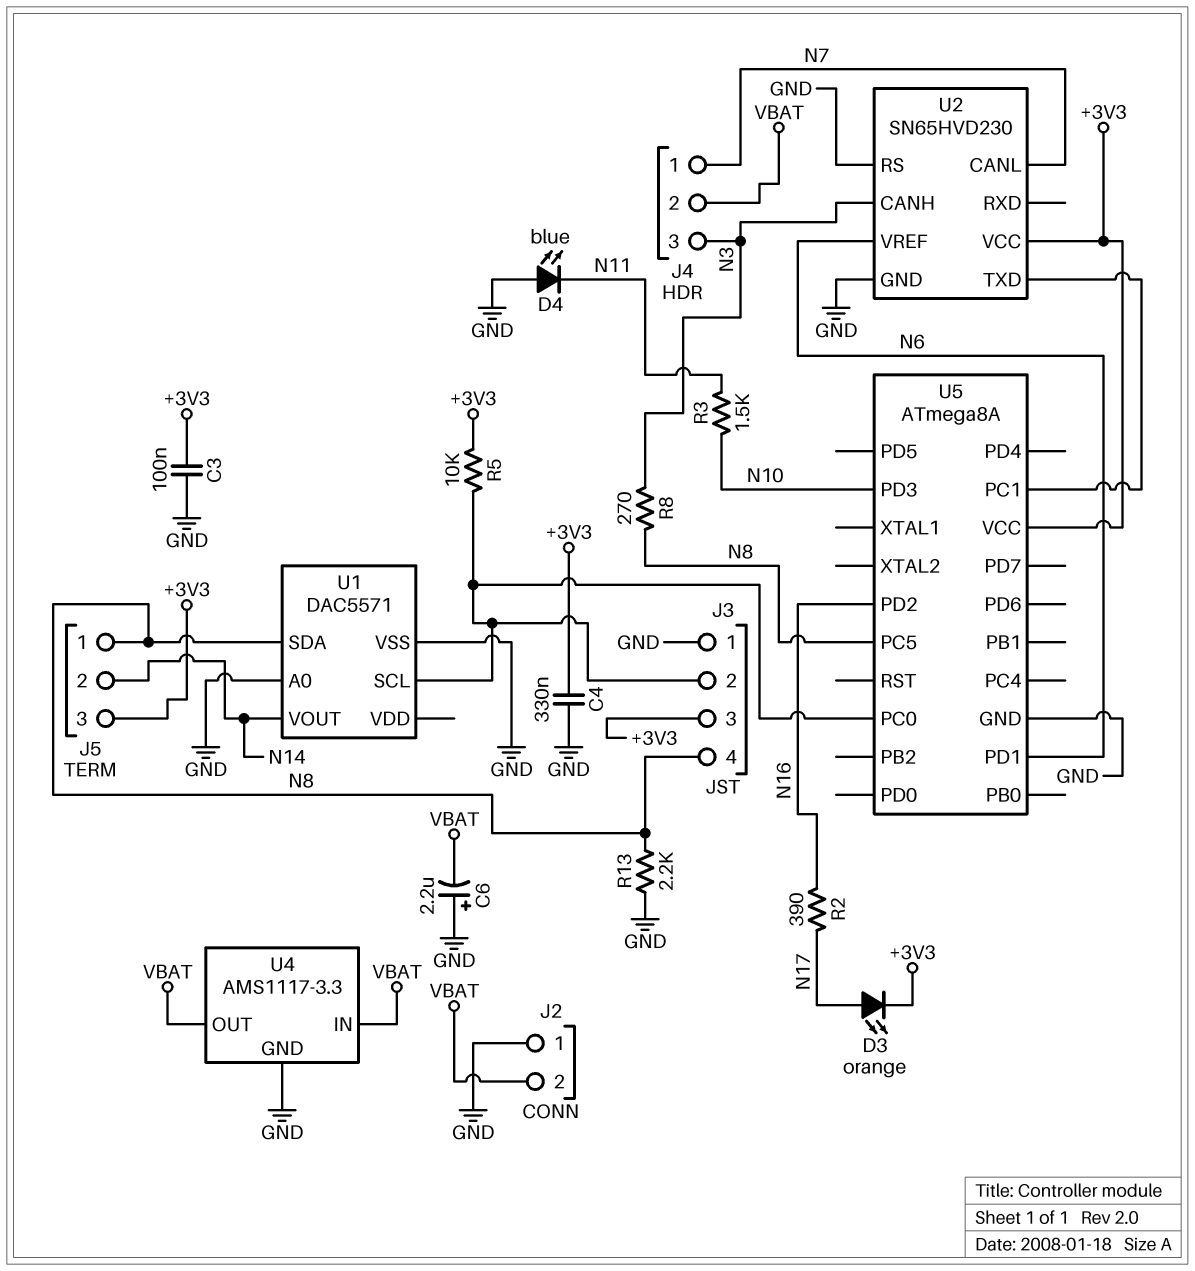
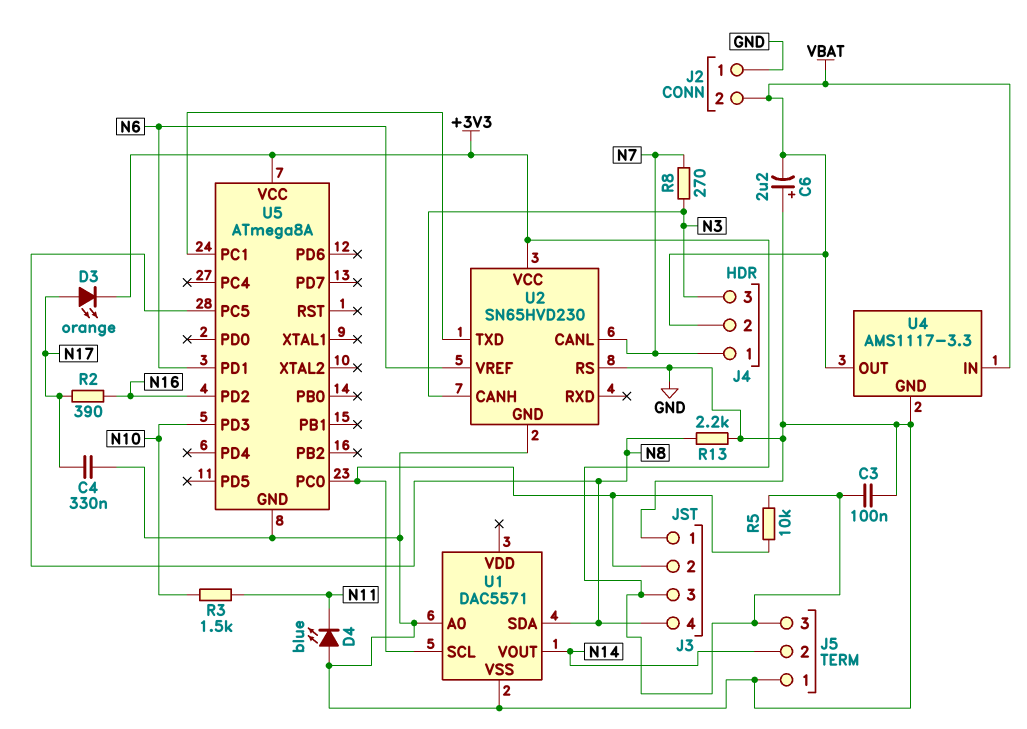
C4: 330nF (+3V3, GND) -> 330nF (GND, N17)
J5 pin 1: N8 -> GND
R8: 270 (N3, N8) -> 270 (N3, N7)

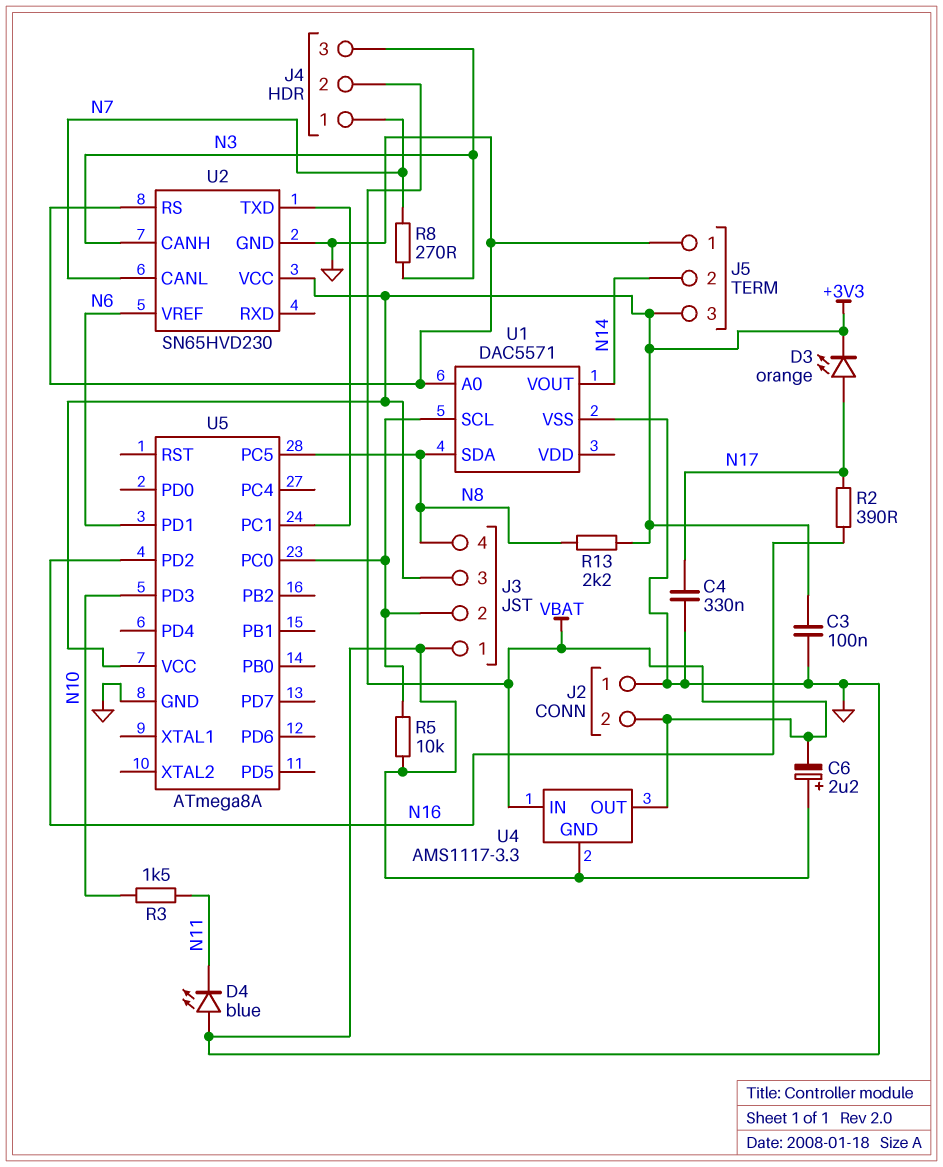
R5: 10k (+3V3, J3/2) -> 10k (GND, J3/2)
R13: 2.2k (GND, N8) -> 2.2k (+3V3, N8)

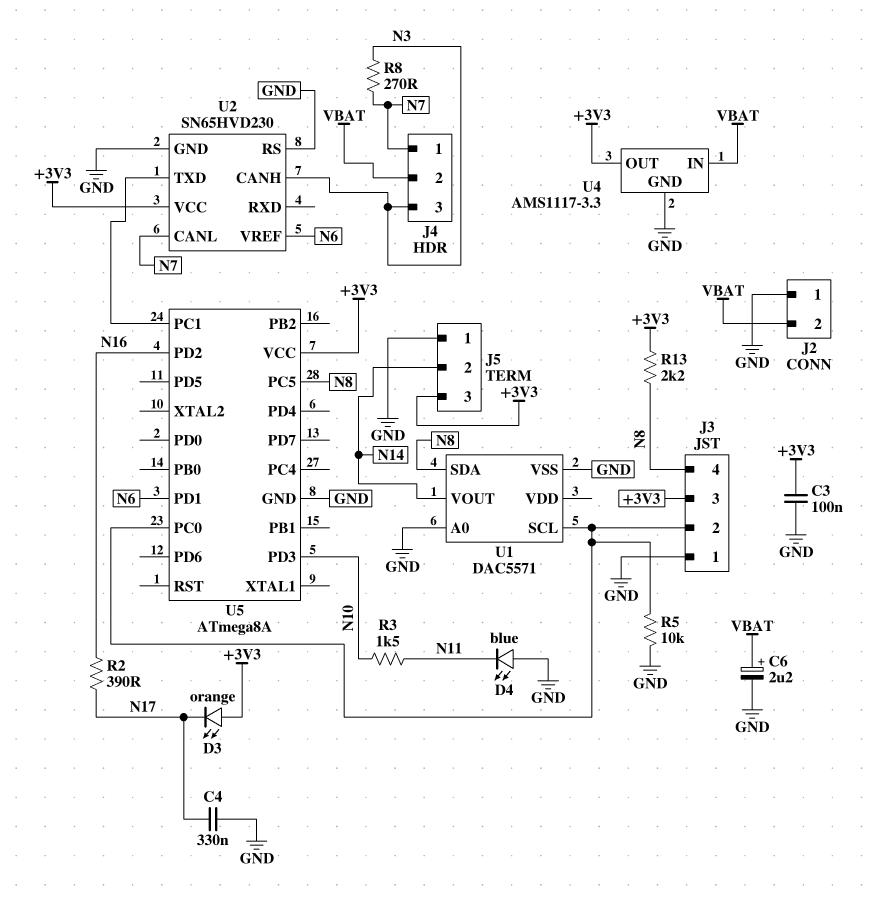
C6: 2.2uF (plus GND, minus VBAT) -> 2.2uF (plus VBAT, minus GND)
D3: LED orange (A N17, K +3V3) -> LED orange (A +3V3, K N17)
U4 pin OUT: VBAT -> +3V3

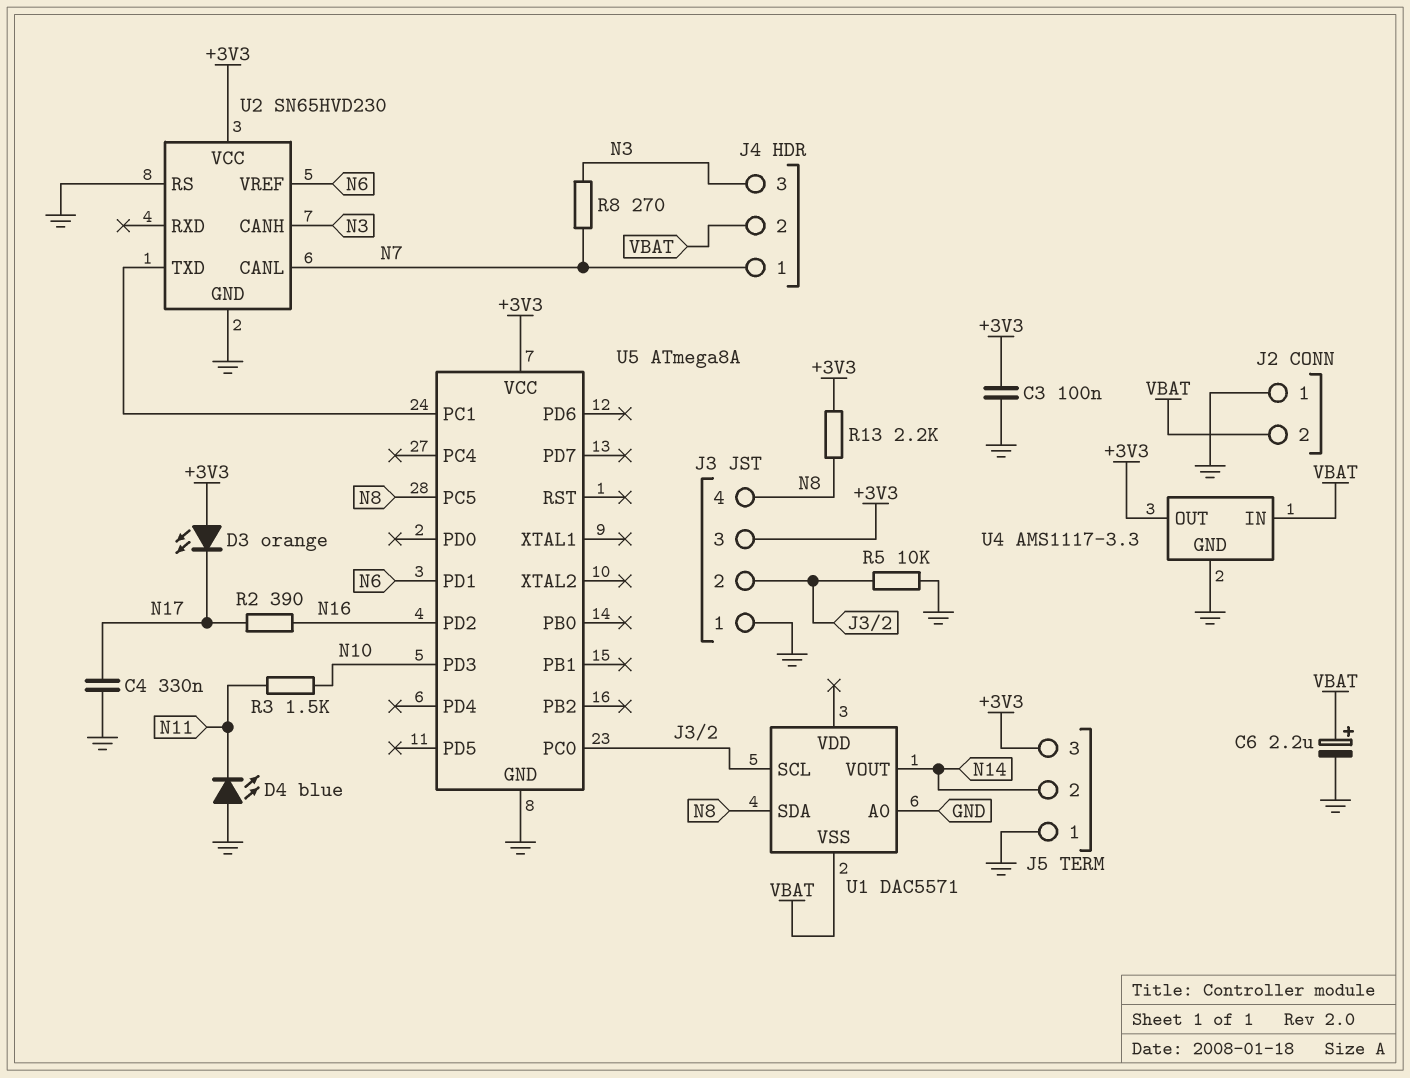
U1 pin VSS: GND -> VBAT

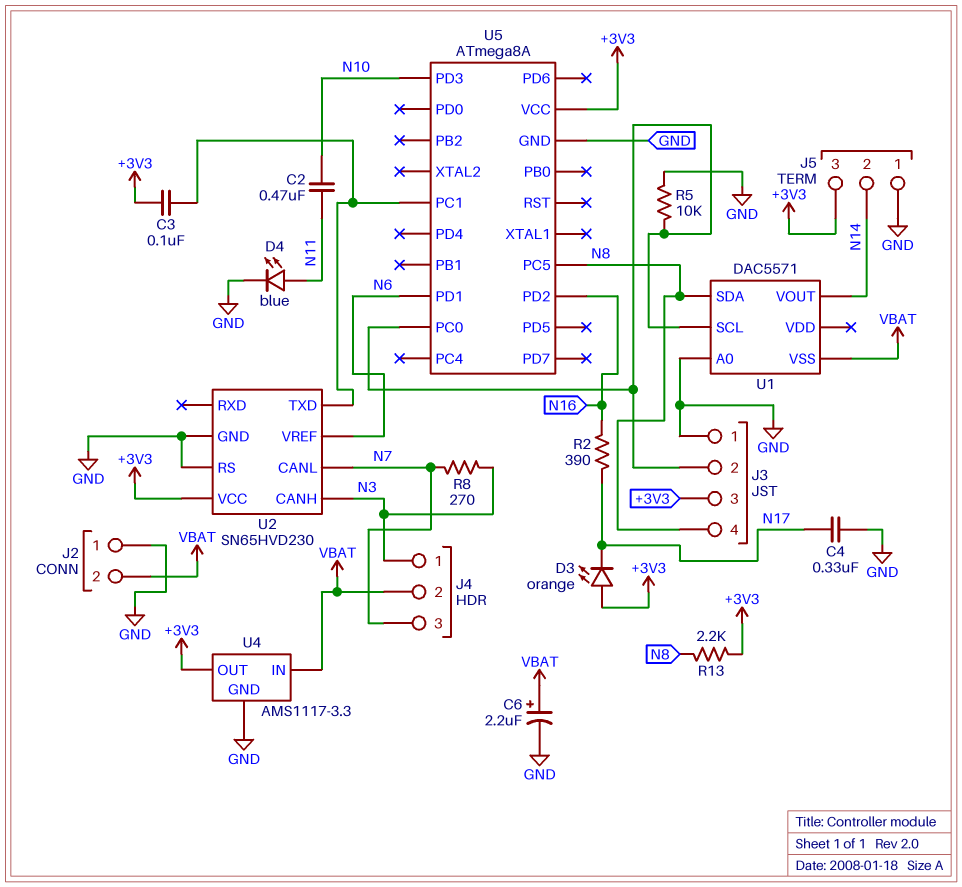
C2: none -> 470nF (N10, N11)
C3: 100nF (+3V3, GND) -> 100nF (+3V3, U2/TXD)
D4: LED blue (A GND, K N11) -> LED blue (A N11, K GND)
J4 pin 1: N7 -> N3
J4 pin 3: N3 -> N7
R3: 1.5k (N10, N11) -> none

